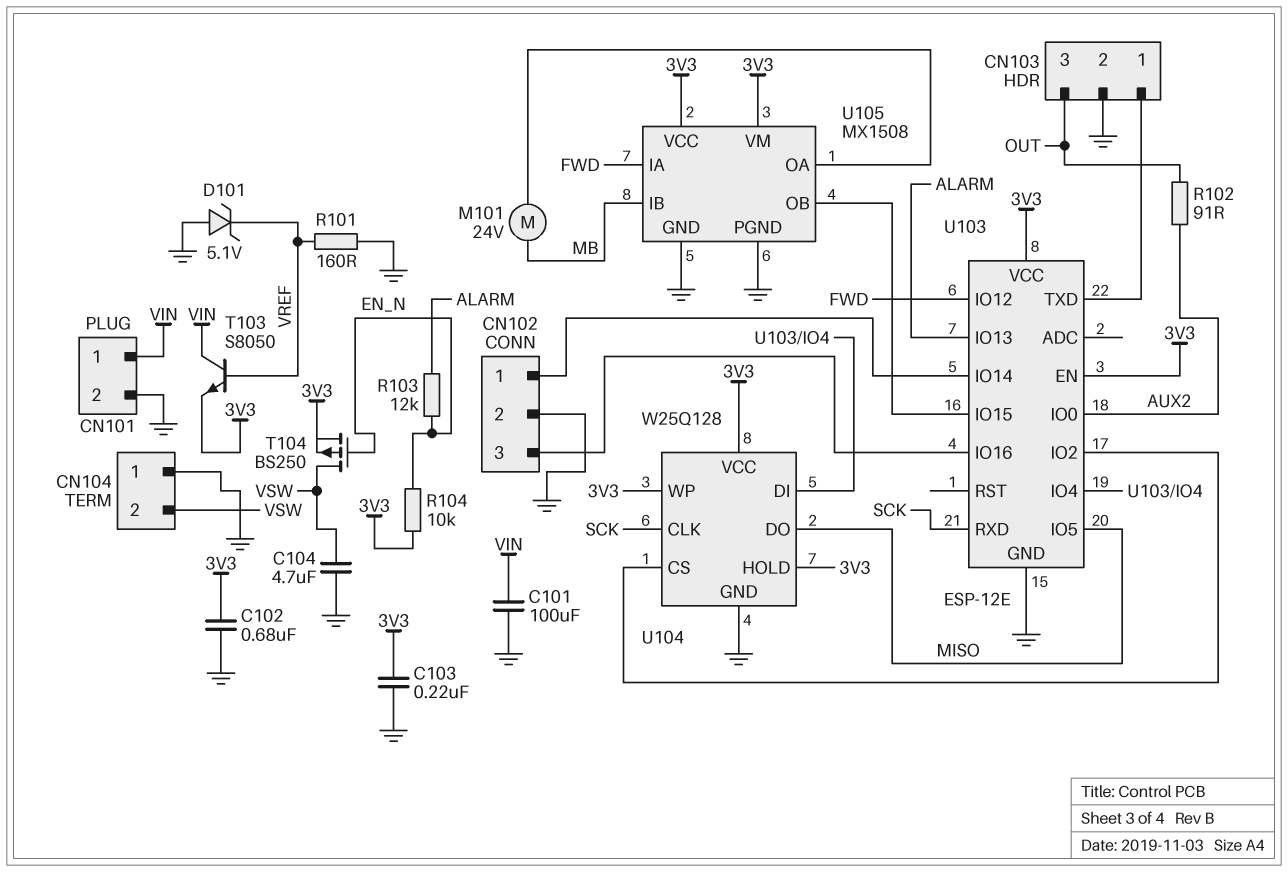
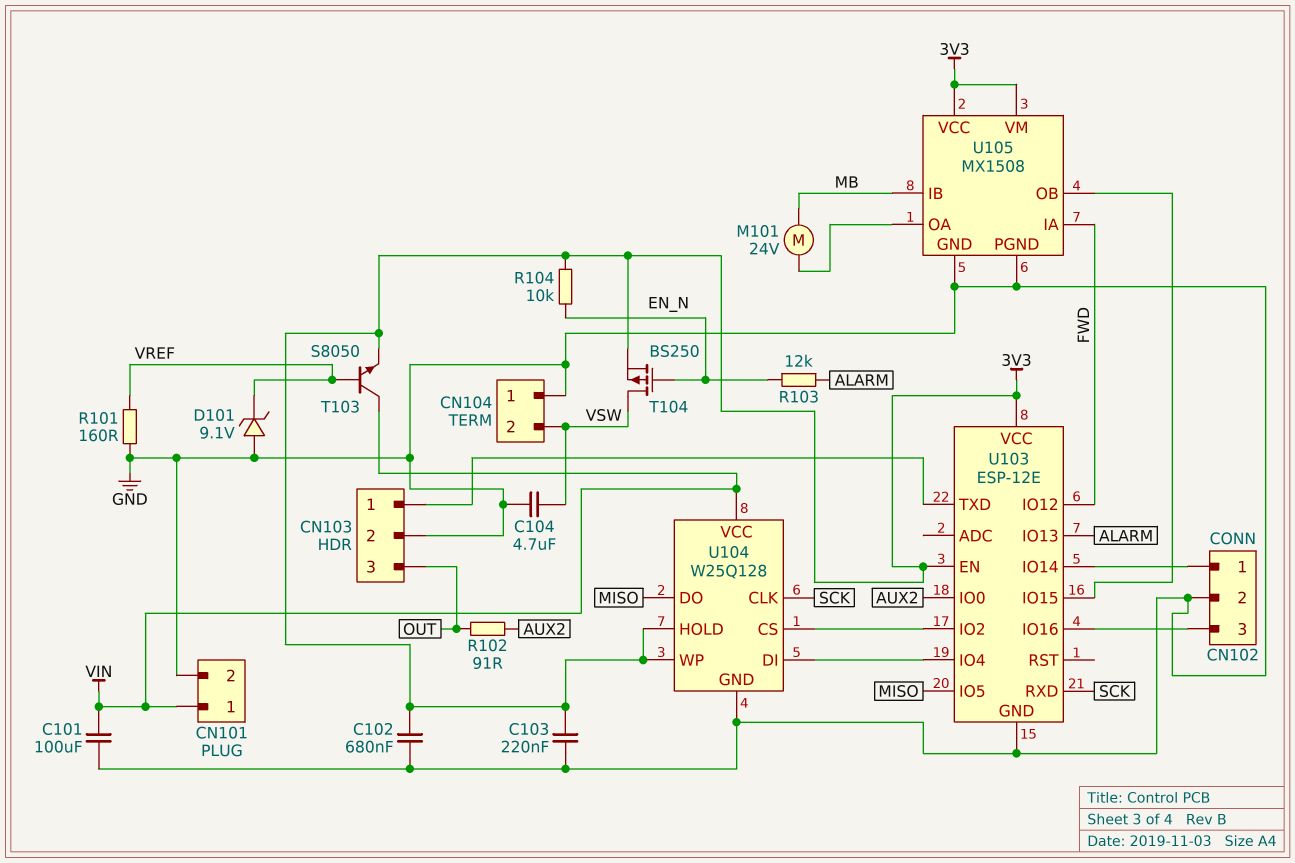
D101: zener 5.1V (A GND, K VREF) -> zener 9.1V (A GND, K VREF)
U104 pin VCC: 3V3 -> VIN

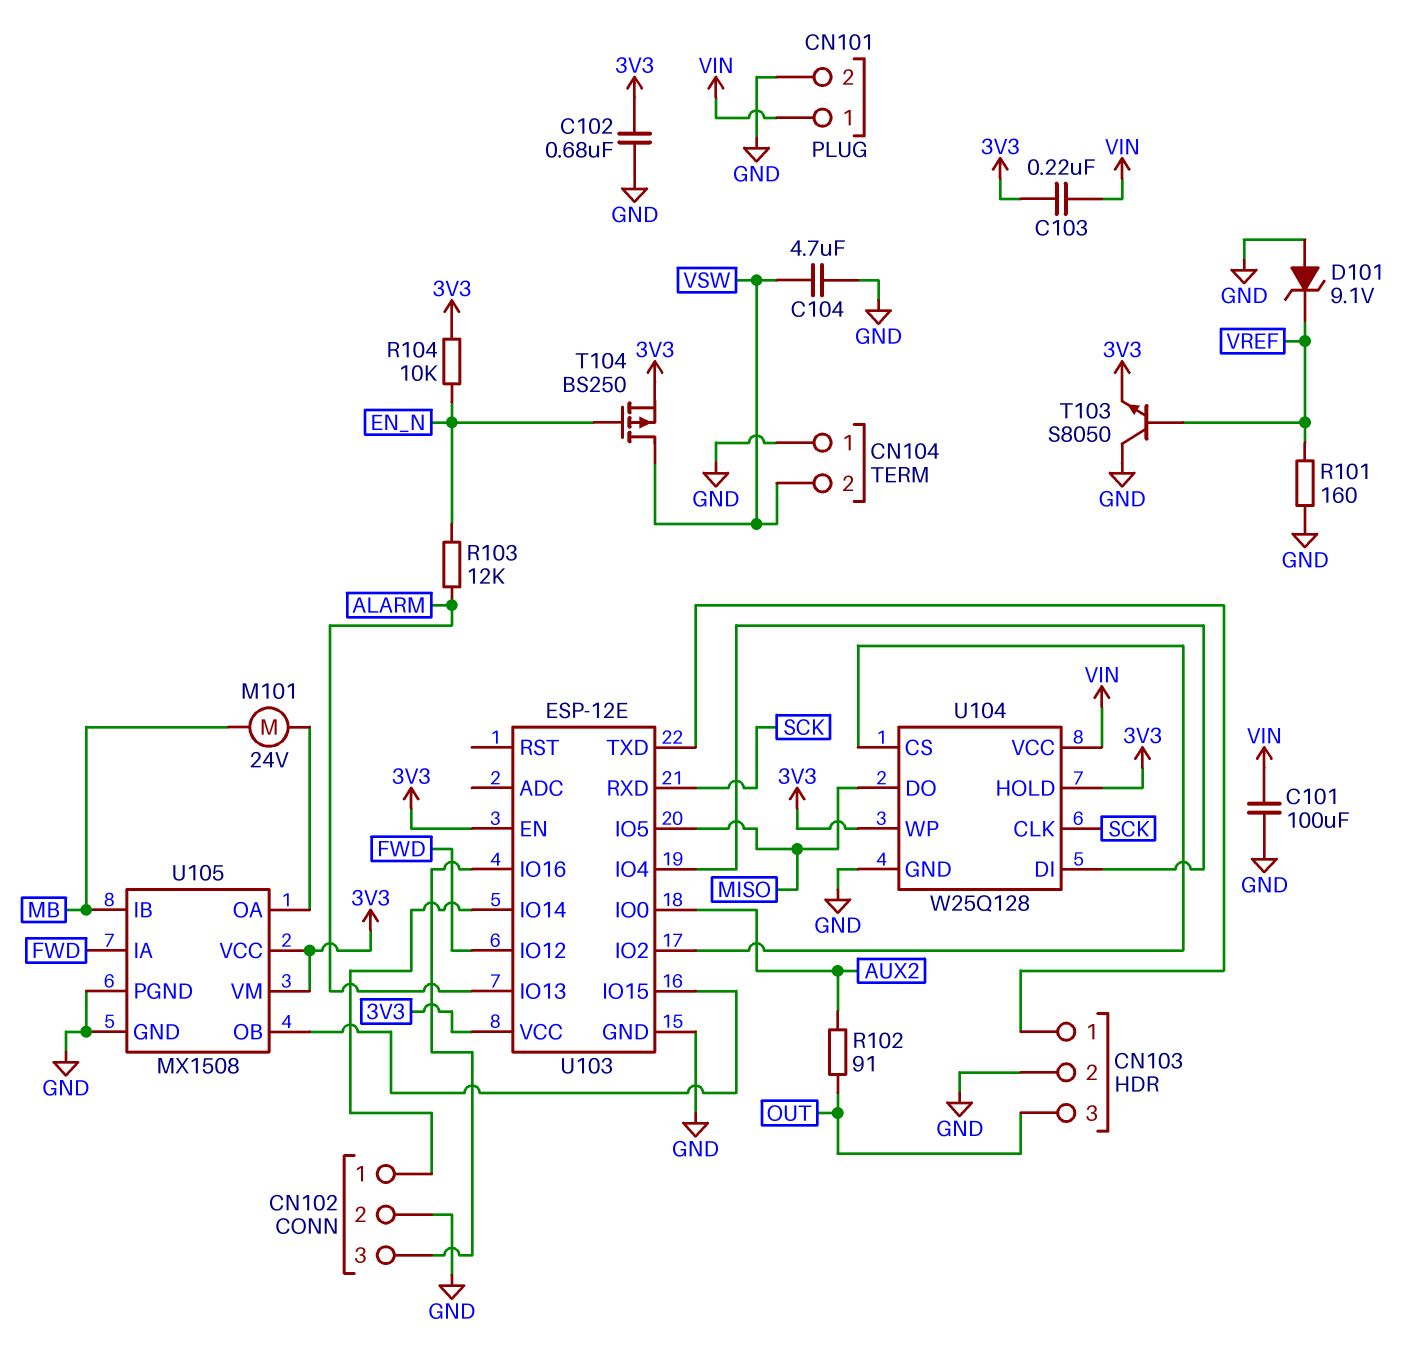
C103: 220nF (3V3, GND) -> 220nF (3V3, VIN)
T103: NPN S8050 (B VREF, C VIN, E 3V3) -> NPN S8050 (B VREF, C GND, E 3V3)

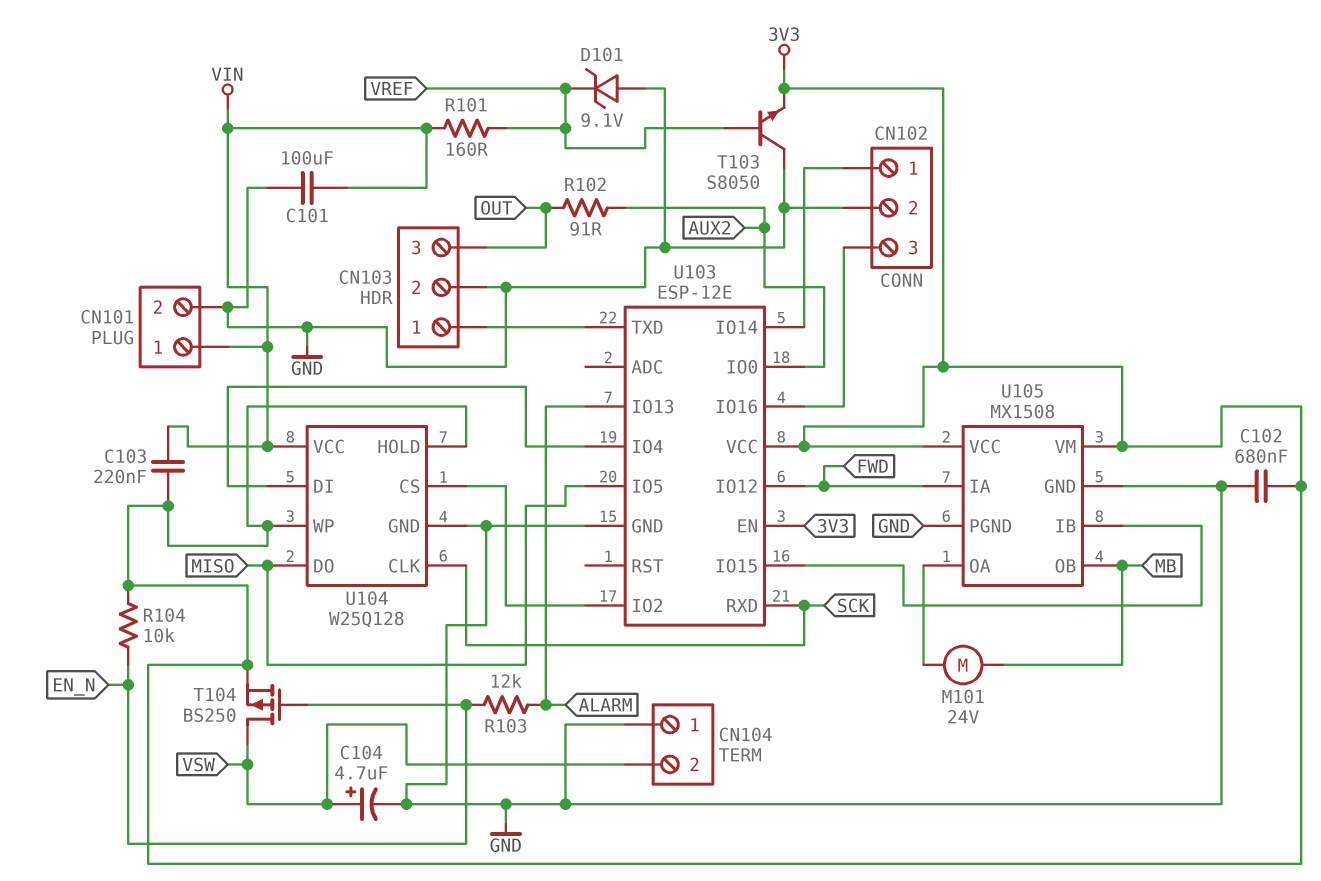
C104: 4.7uF (GND, VSW) -> 4.7uF (plus VSW, minus GND)
R101: 160 (GND, VREF) -> 160 (VIN, VREF)
U105 pin IB: MB -> U103/IO15
U105 pin OB: U103/IO15 -> MB

